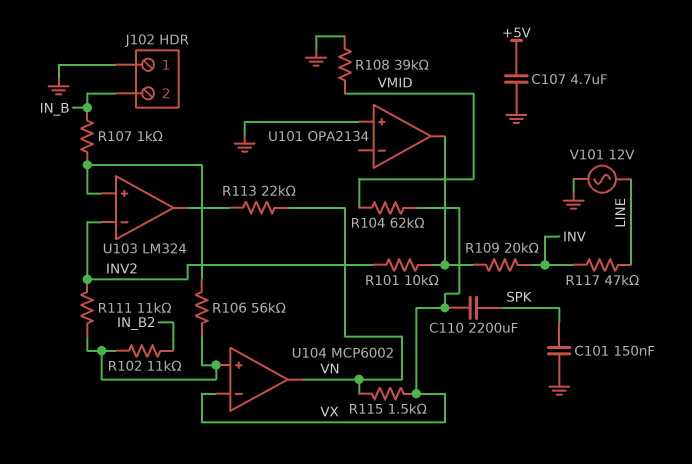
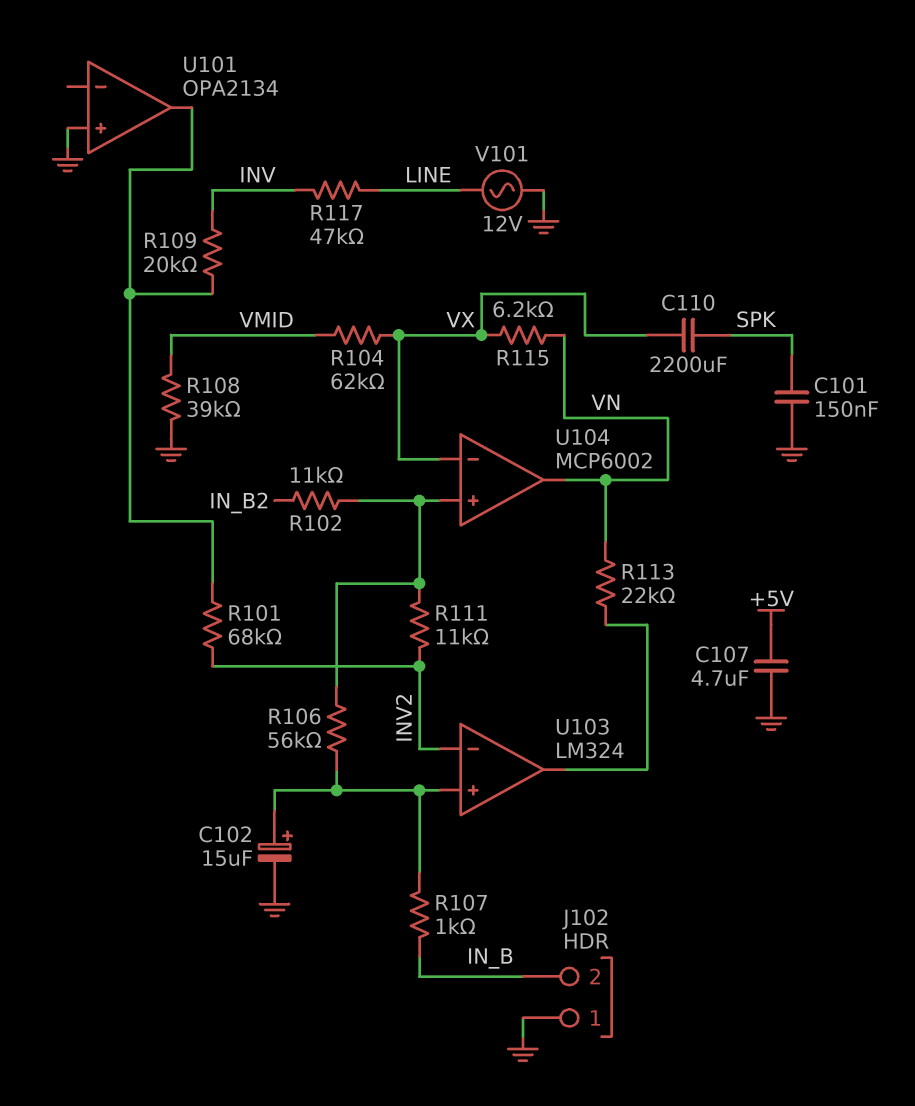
C102: none -> 15uF (plus U103/in+, minus GND)
R101: 10k (INV2, U101/out) -> 68k (INV2, U101/out)
R115: 1.5k (VN, VX) -> 6.2k (VN, VX)

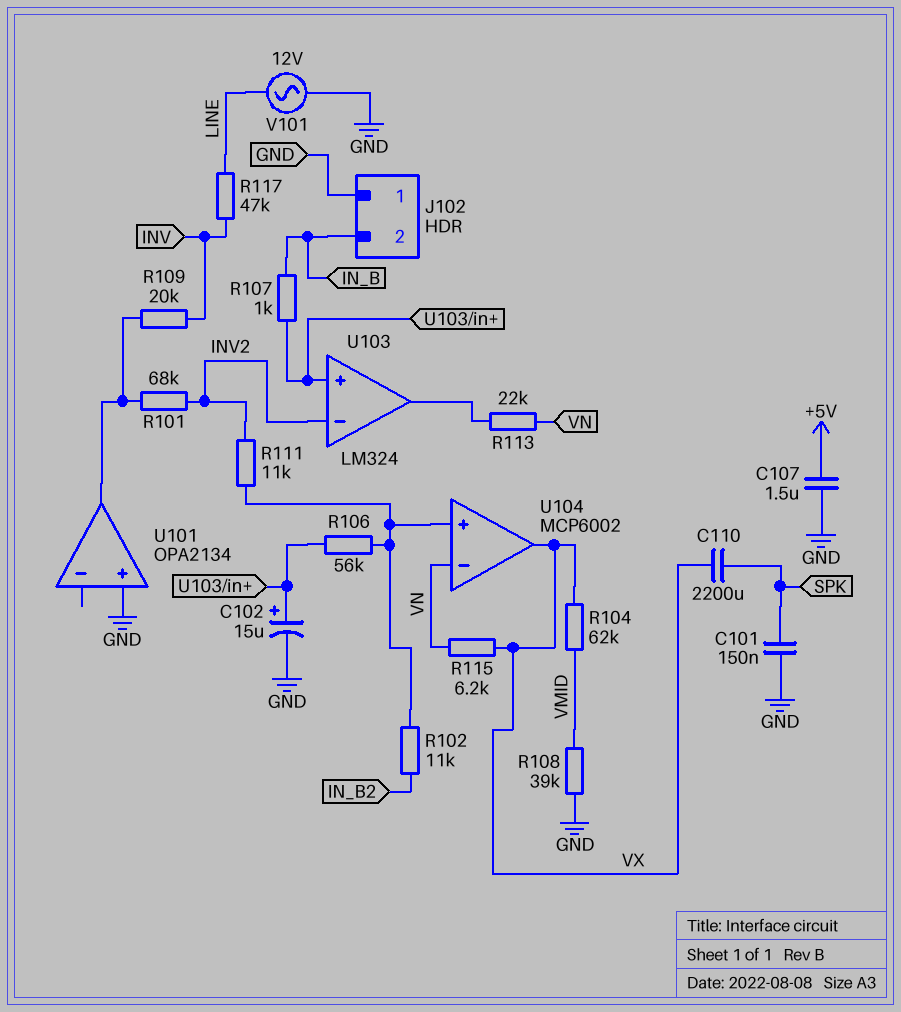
C107: 4.7uF (+5V, GND) -> 1.5uF (+5V, GND)
U104 pin in-: VX -> VN
U104 pin out: VN -> VX

